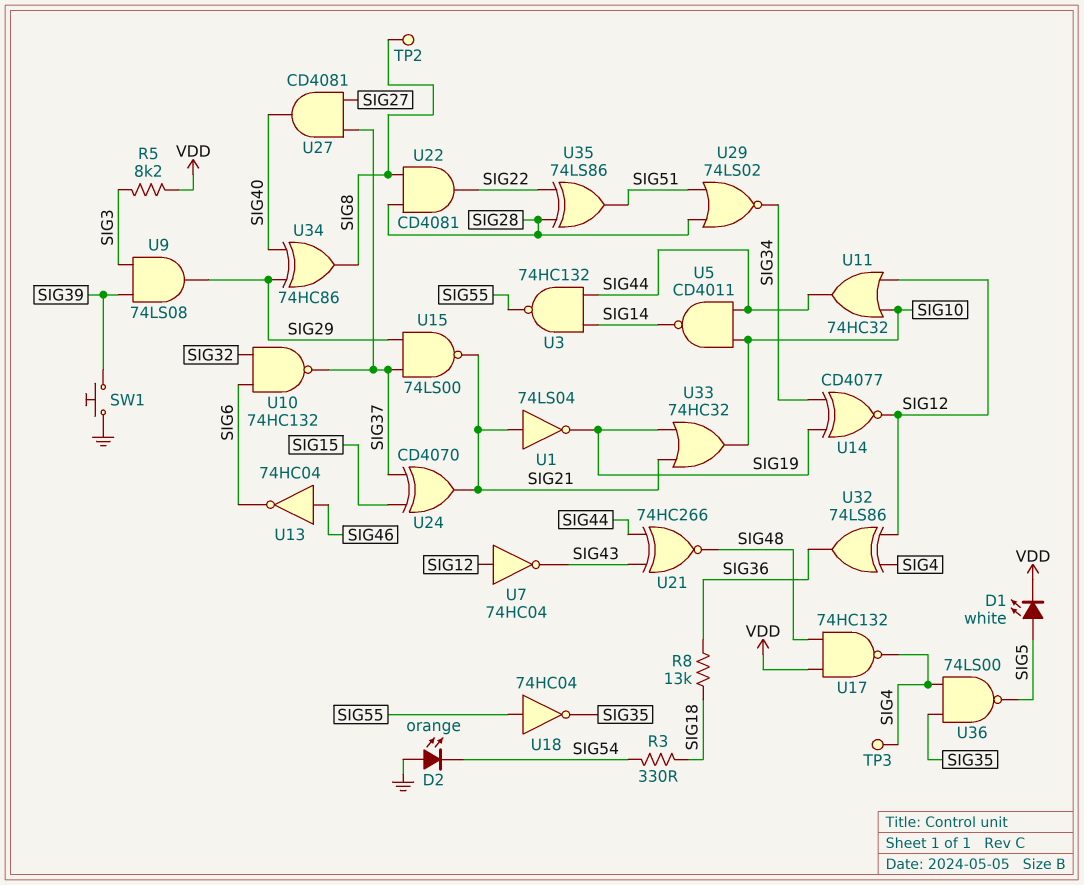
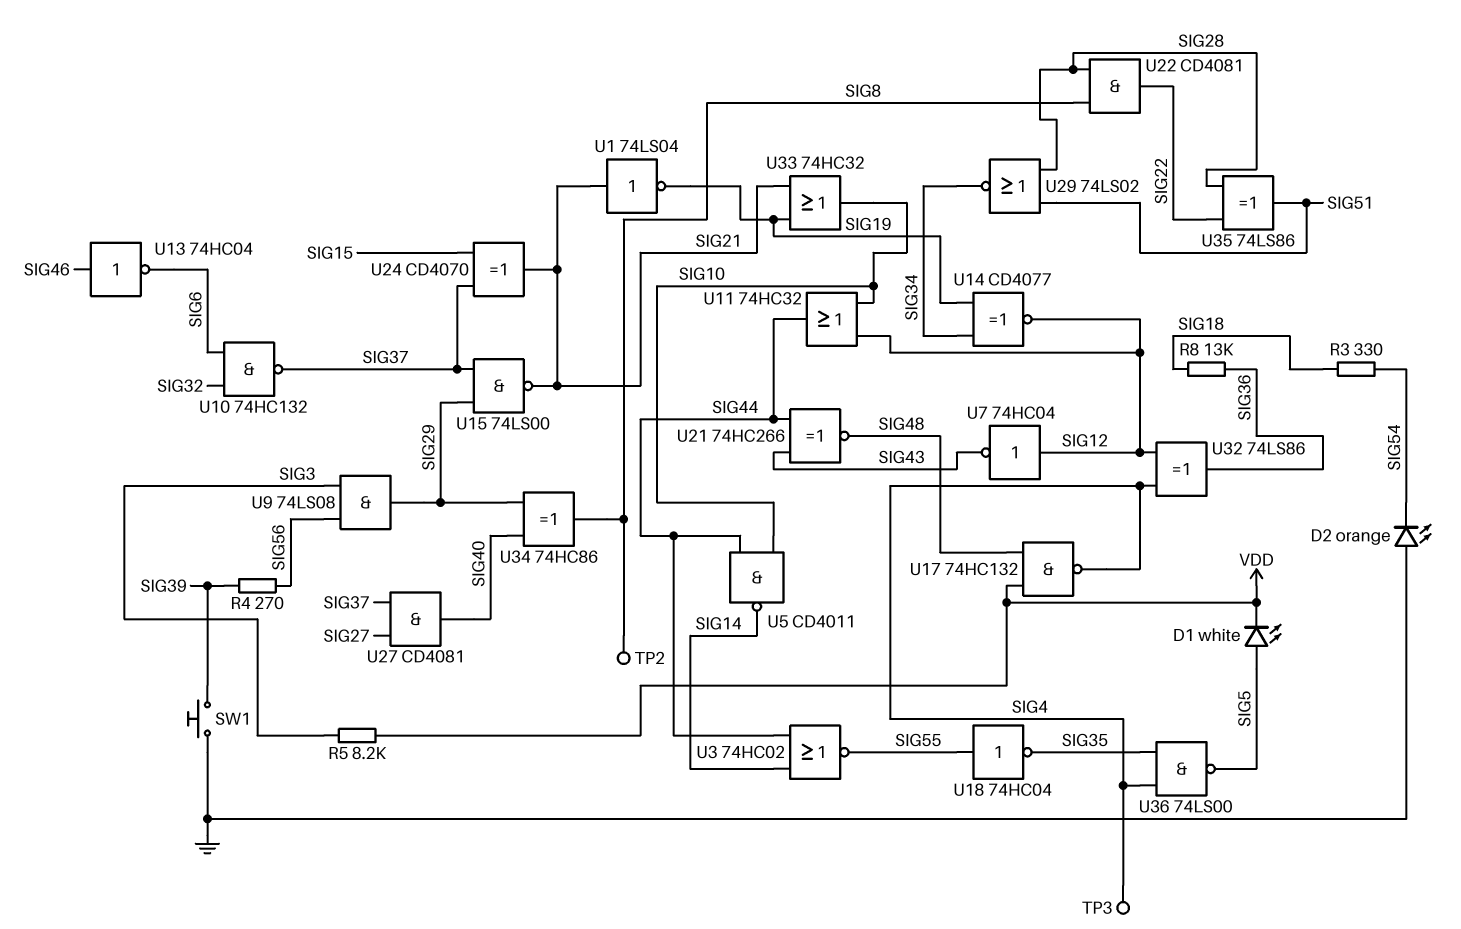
R4: none -> 270 (SIG39, SIG56)
U3: NAND 74HC132 (in SIG14, in SIG44, out SIG55) -> NOR 74HC02 (in SIG14, in SIG44, out SIG55)
U9: AND 74LS08 (in SIG3, in SIG39, out SIG29) -> AND 74LS08 (in SIG3, in SIG56, out SIG29)

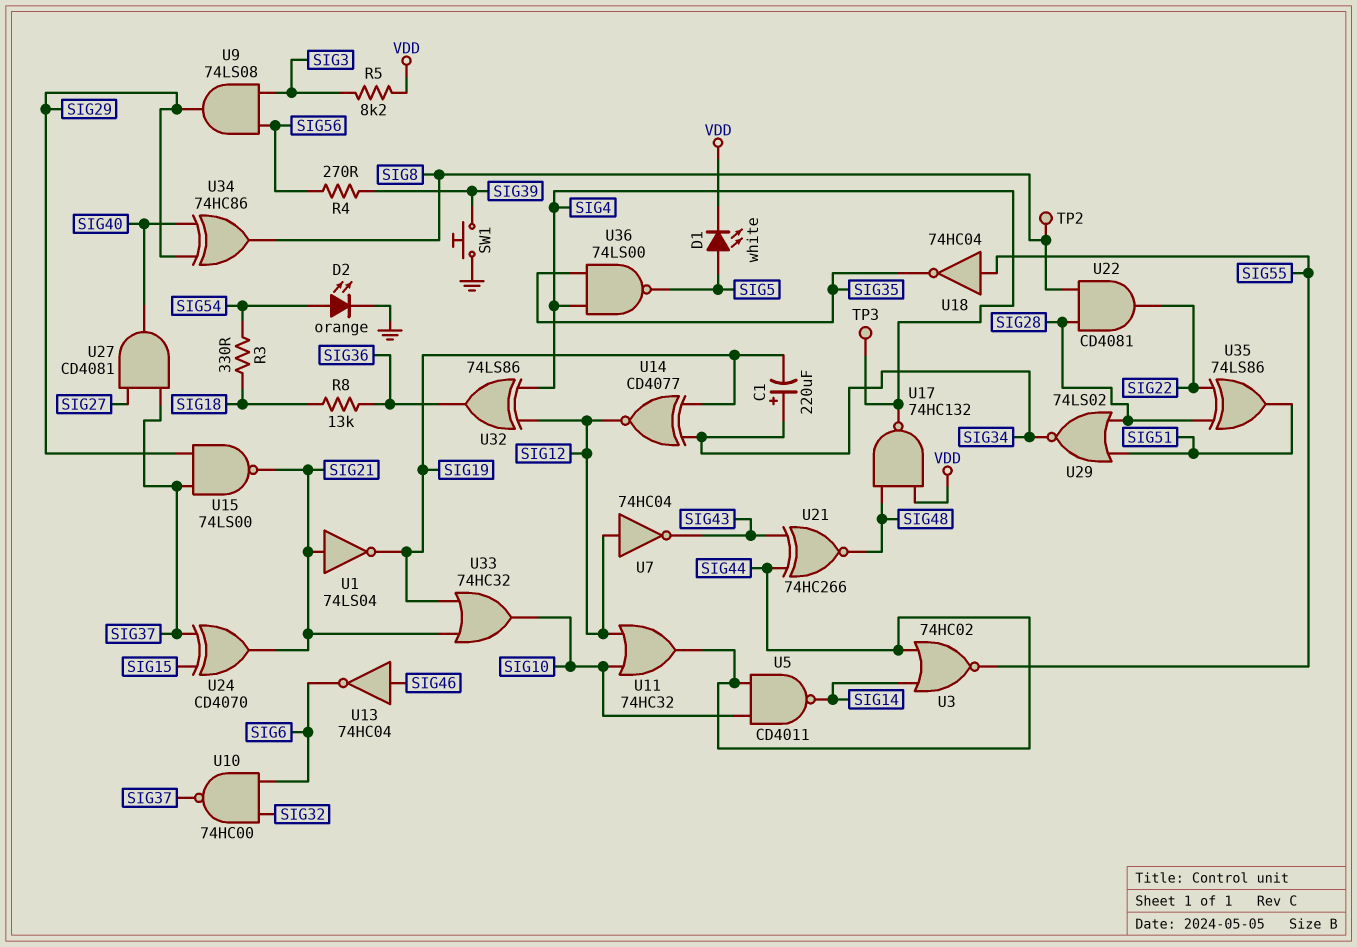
C1: none -> 220uF (plus SIG34, minus SIG19)
D2: LED orange (A GND, K SIG54) -> LED orange (A SIG54, K GND)
U10: NAND 74HC132 (in SIG6, in SIG32, out SIG37) -> NAND 74HC00 (in SIG6, in SIG32, out SIG37)

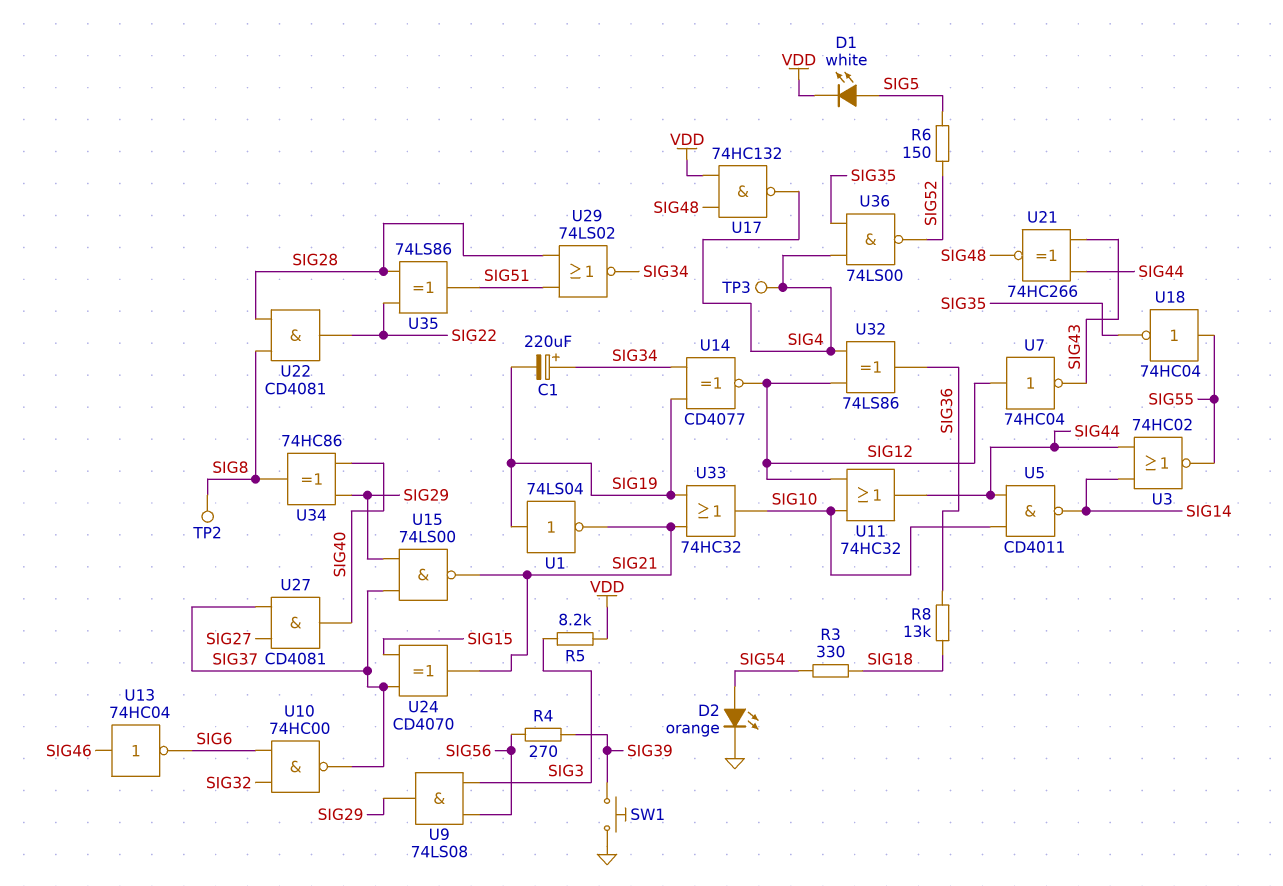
R6: none -> 150 (SIG5, SIG52)
U1: NOT 74LS04 (in SIG21, out SIG19) -> NOT 74LS04 (in SIG19, out SIG21)
U36: NAND 74LS00 (in SIG4, in SIG35, out SIG5) -> NAND 74LS00 (in SIG4, in SIG35, out SIG52)

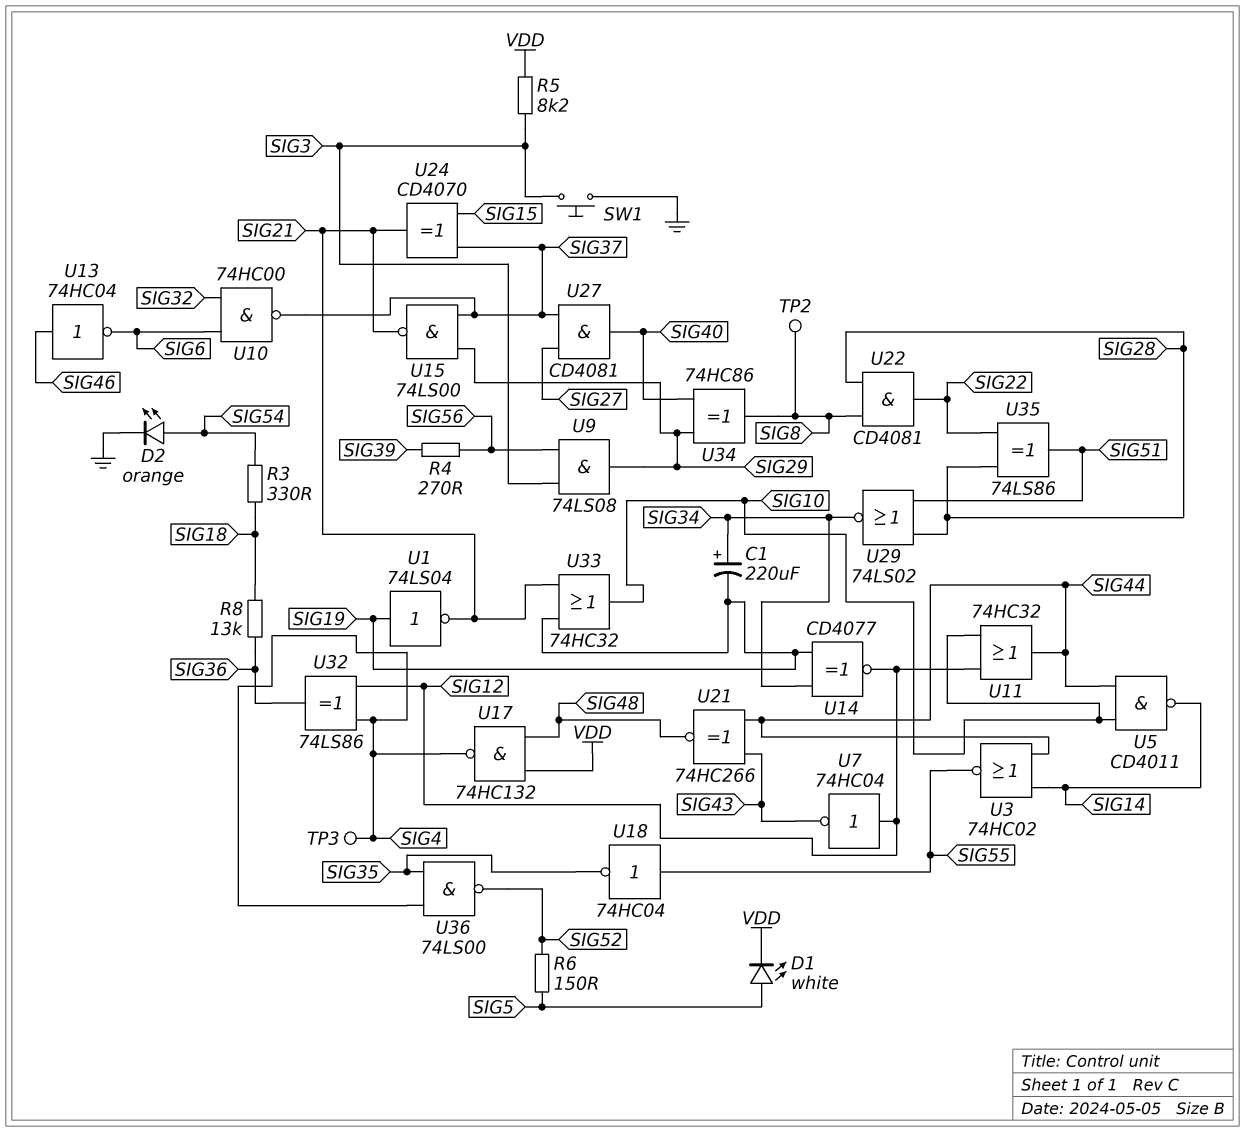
SW1: button (GND, SIG39) -> button (GND, SIG3)

